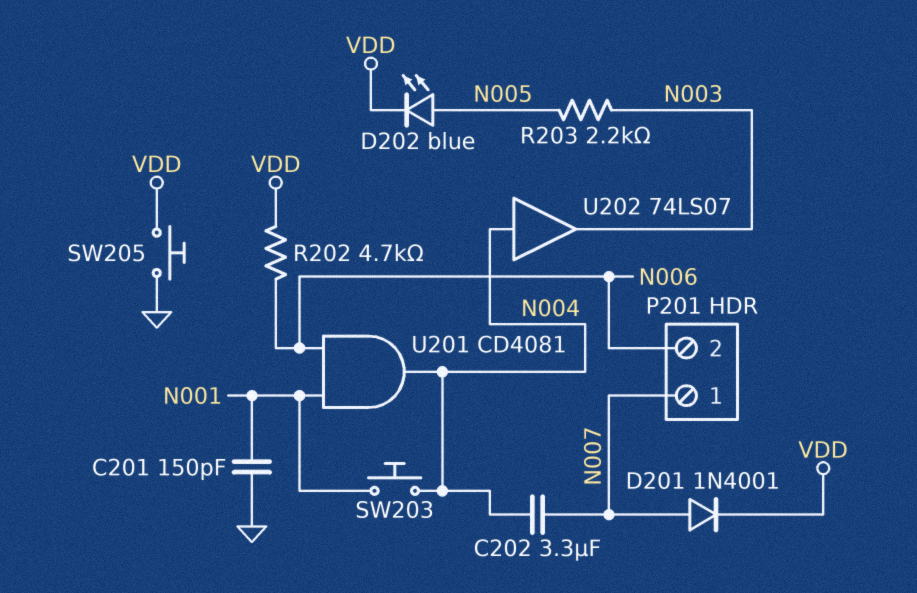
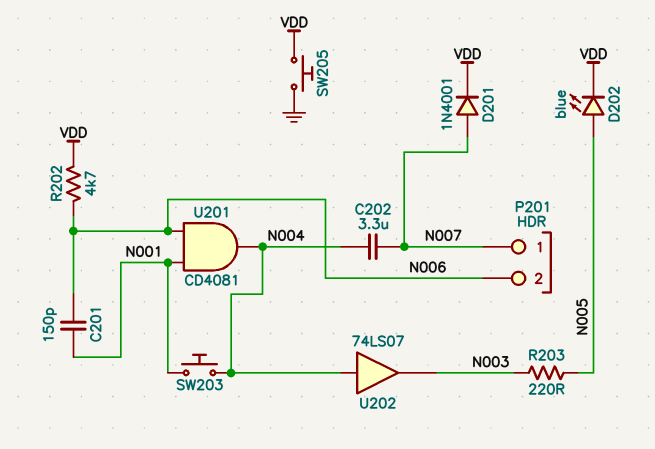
C201: 150pF (GND, N001) -> 150pF (N001, N006)
R203: 2.2k (N003, N005) -> 220 (N003, N005)

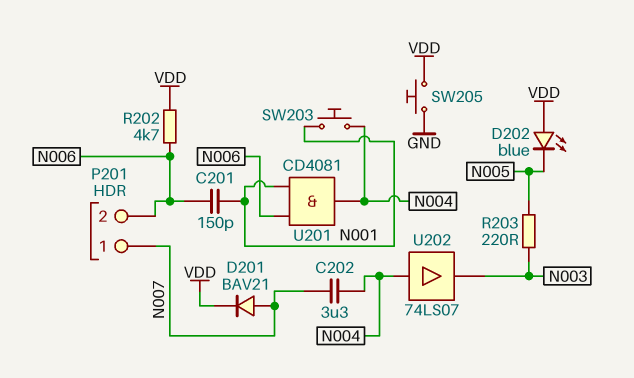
D201: diode 1N4001 (A N007, K VDD) -> diode BAV21 (A N007, K VDD)
D202: LED blue (A N005, K VDD) -> LED blue (A VDD, K N005)

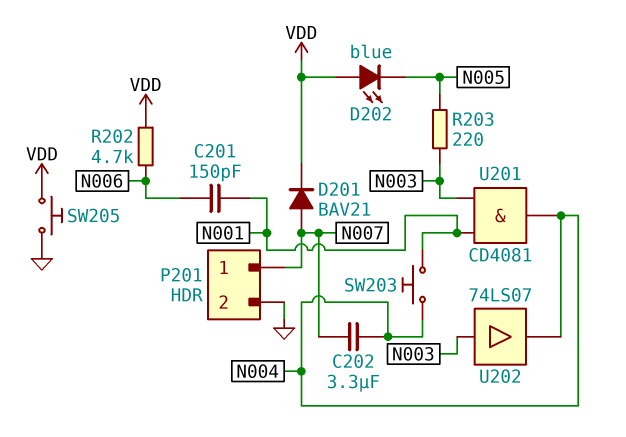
P201 pin 2: N006 -> GND
U201: AND CD4081 (in N001, in N006, out N004) -> AND CD4081 (in N001, in N003, out N004)
U202: buffer 74LS07 (in N004, out N003) -> buffer 74LS07 (in N003, out N004)

